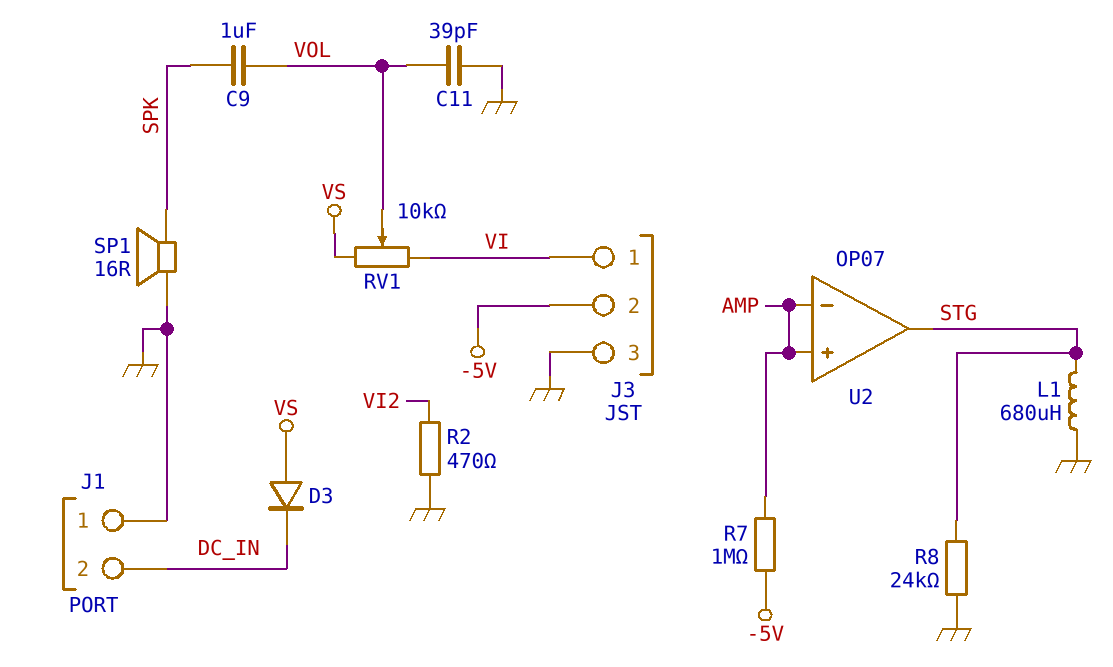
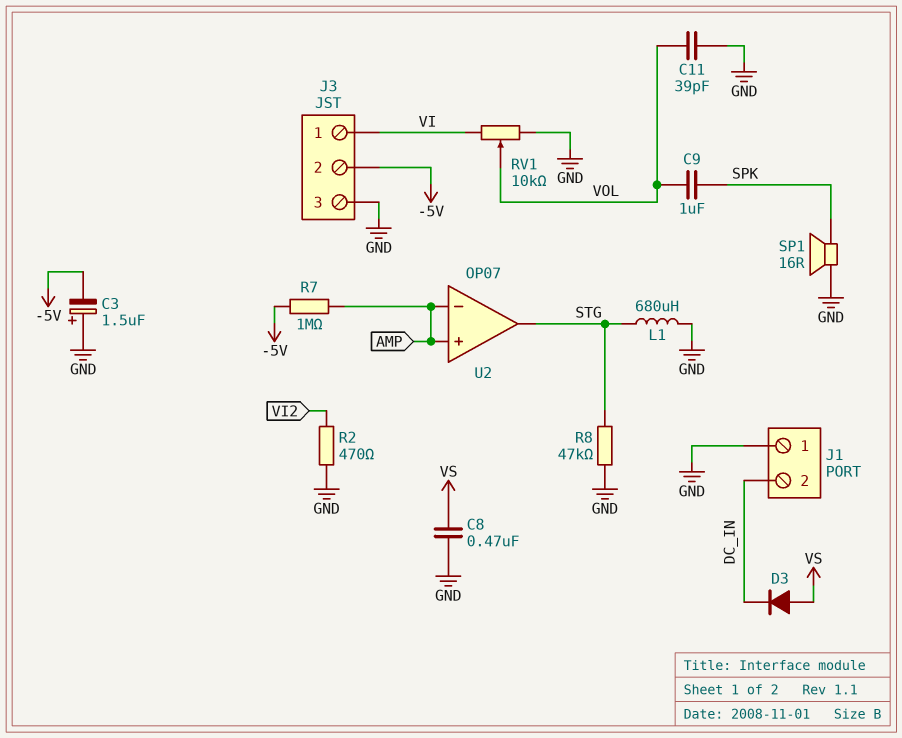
C3: none -> 1.5uF (plus GND, minus -5V)
C8: none -> 470nF (GND, VS)
R8: 24k (GND, STG) -> 47k (GND, STG)
RV1: 10k (VI, VS, wiper VOL) -> 10k (GND, VI, wiper VOL)

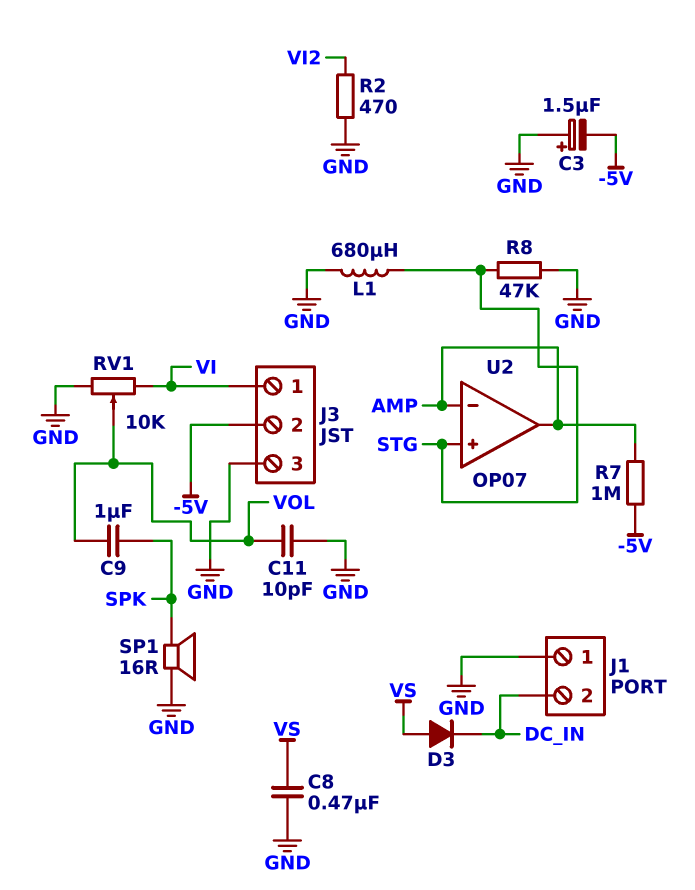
C11: 39pF (GND, VOL) -> 10pF (GND, VOL)
U2 pin in+: AMP -> STG
U2 pin out: STG -> AMP

